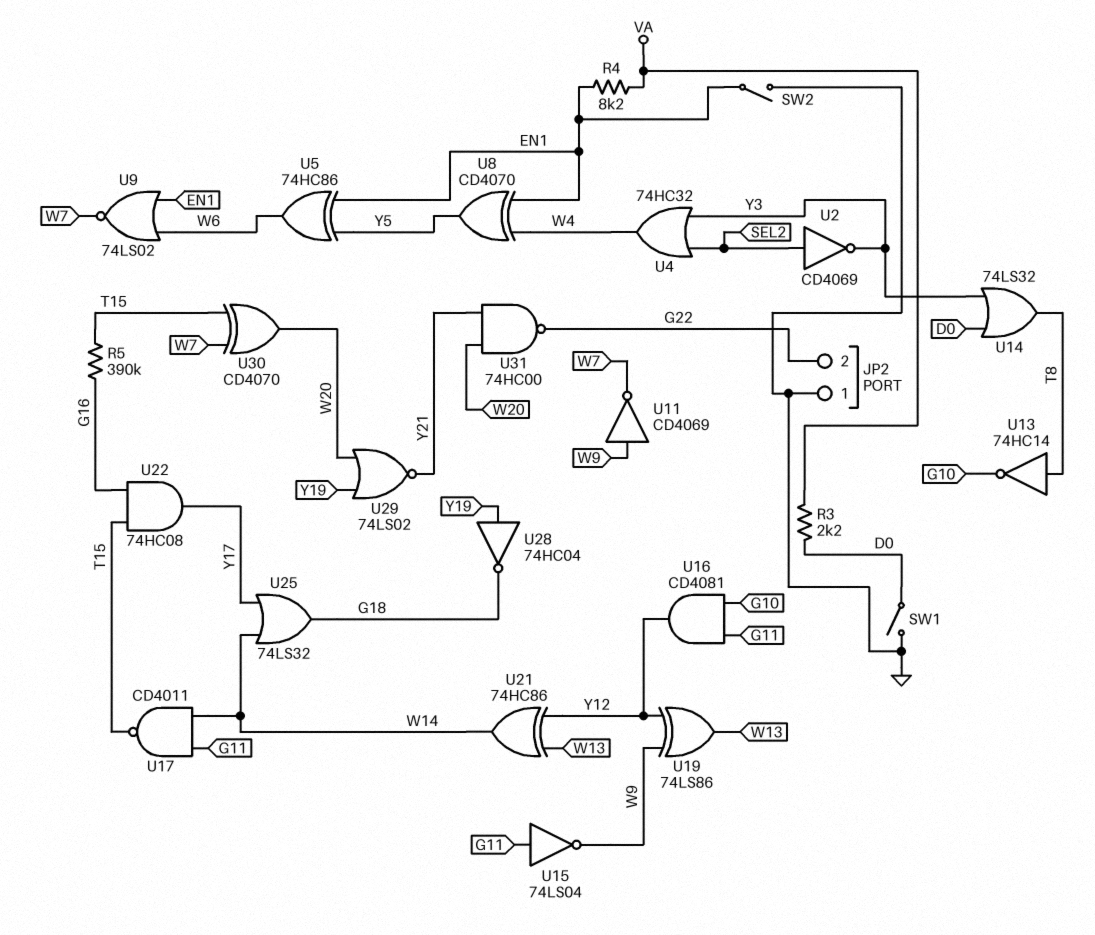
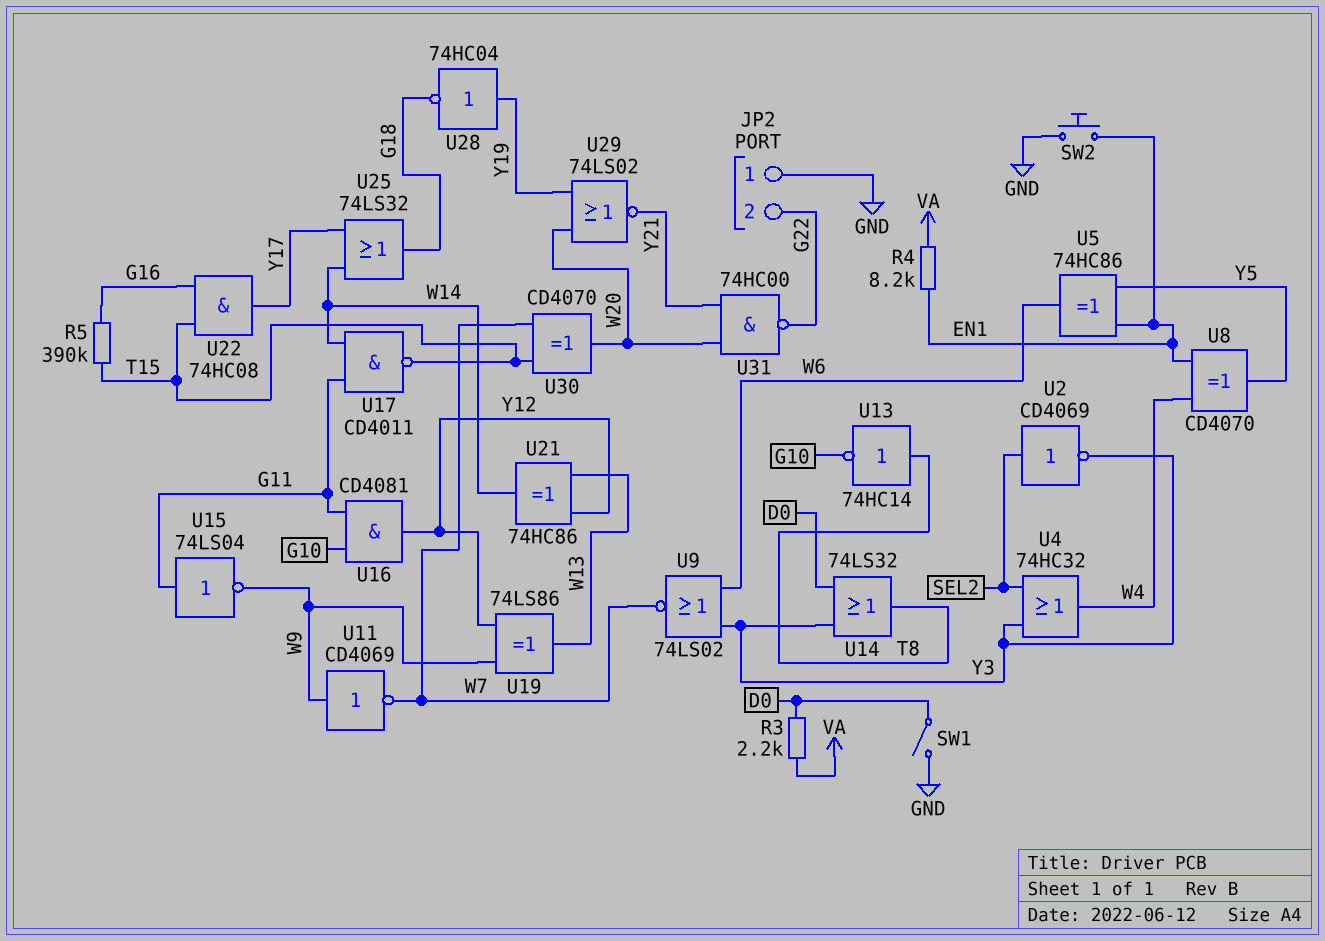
SW2: switch (EN1, GND) -> button (EN1, GND)
U9: NOR 74LS02 (in EN1, in W6, out W7) -> NOR 74LS02 (in W6, in Y3, out W7)

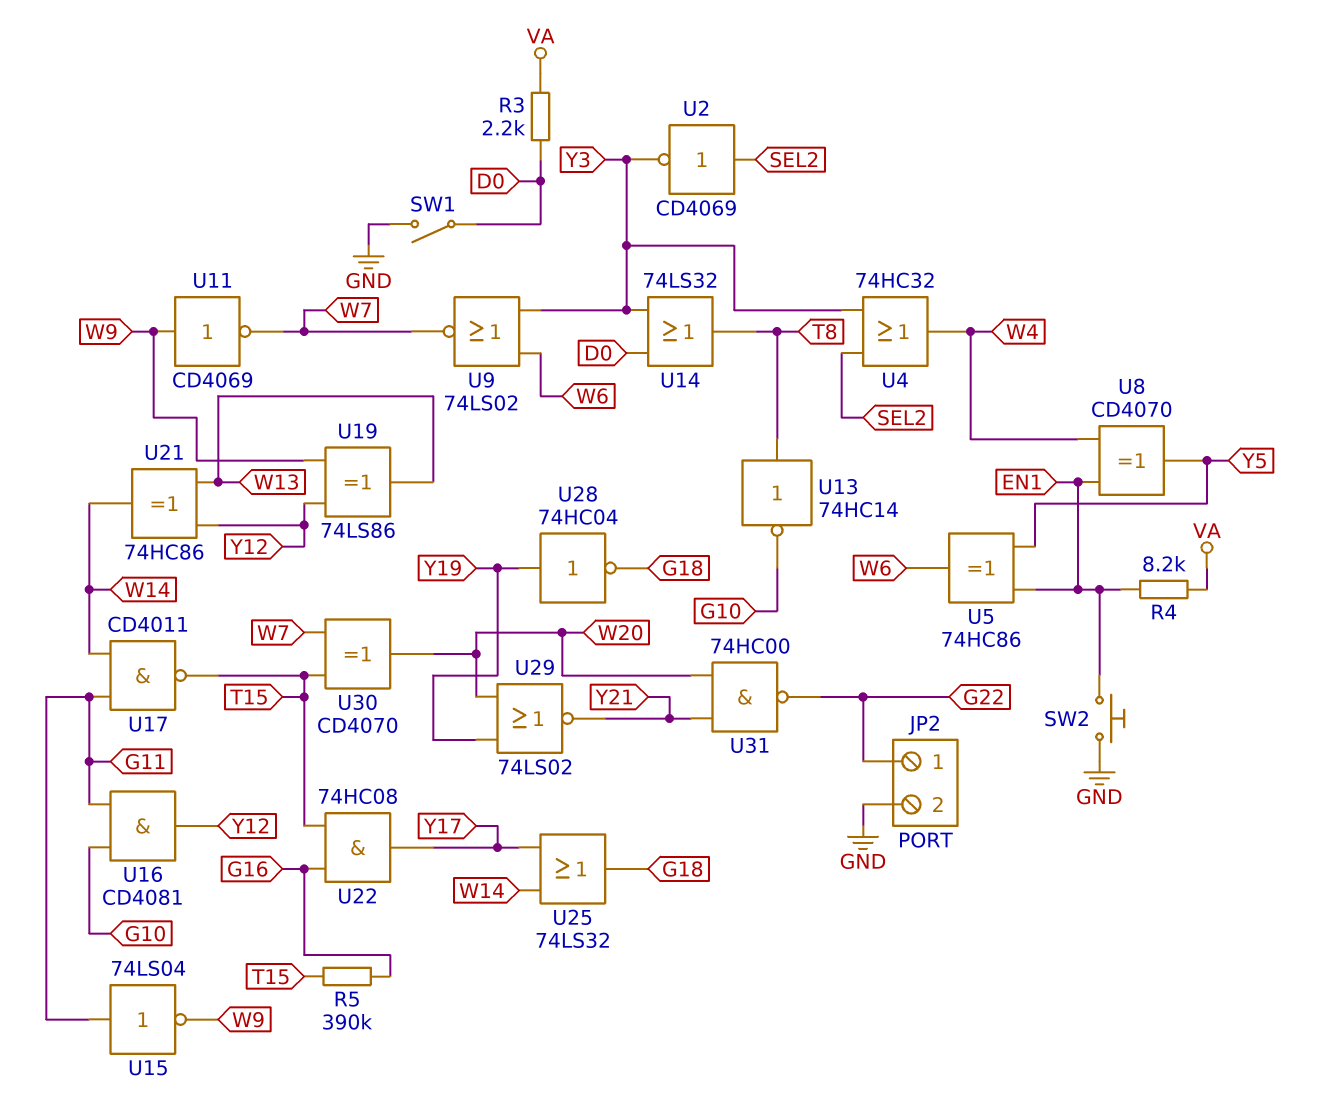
JP2 pin 1: GND -> G22
JP2 pin 2: G22 -> GND

